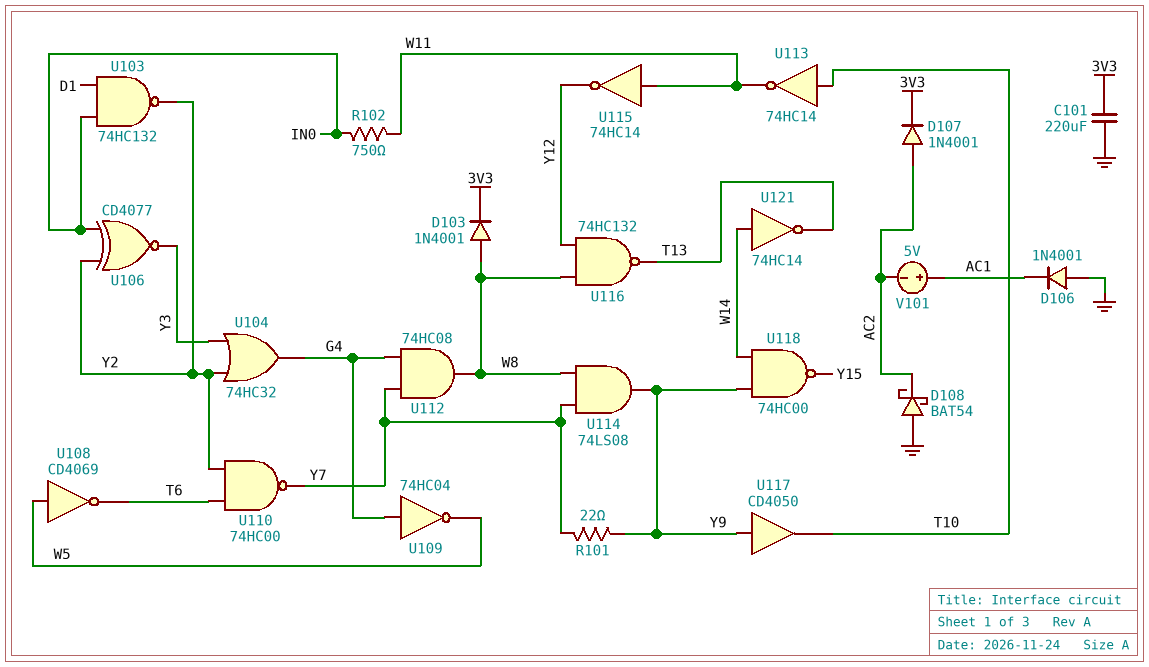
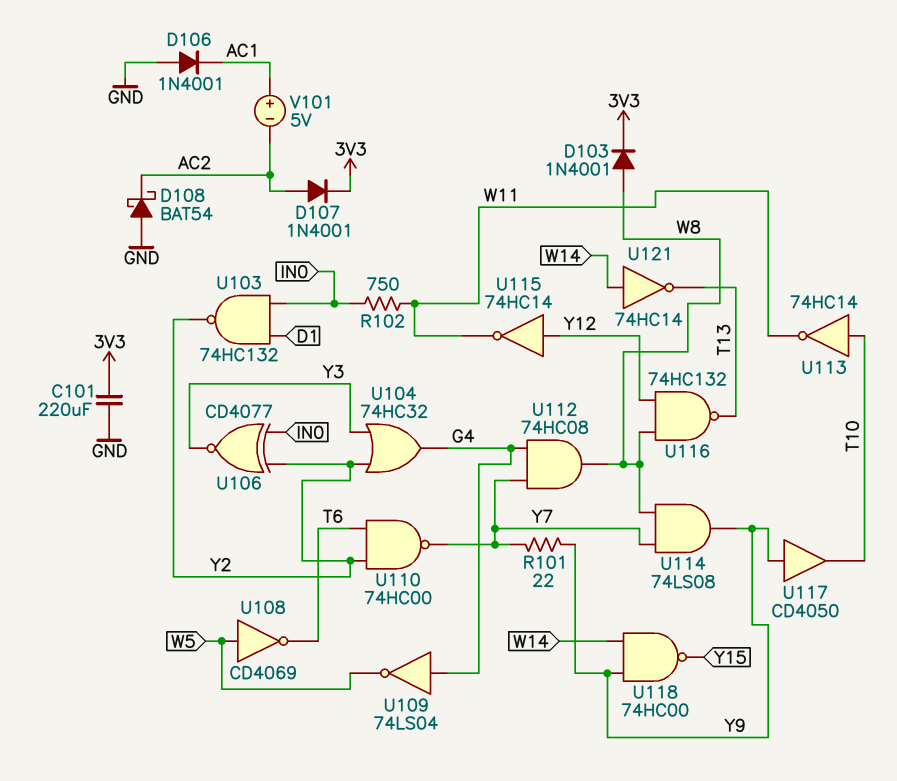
U109: NOT 74HC04 (in G4, out W5) -> NOT 74LS04 (in G4, out W5)
U115: NOT 74HC14 (in W11, out Y12) -> NOT 74HC14 (in Y12, out W11)

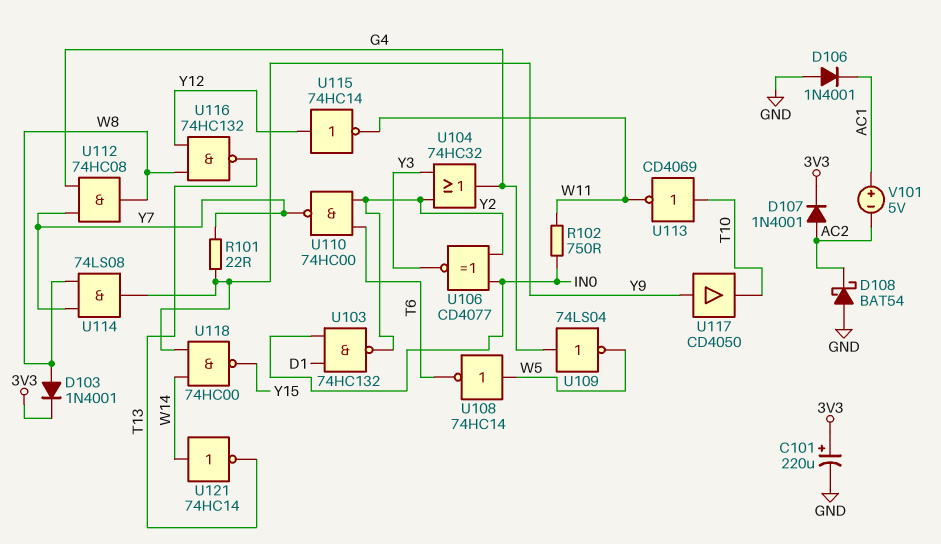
C101: 220uF (3V3, GND) -> 220uF (plus 3V3, minus GND)
U108: NOT CD4069 (in W5, out T6) -> NOT 74HC14 (in W5, out T6)
U113: NOT 74HC14 (in T10, out W11) -> NOT CD4069 (in T10, out W11)

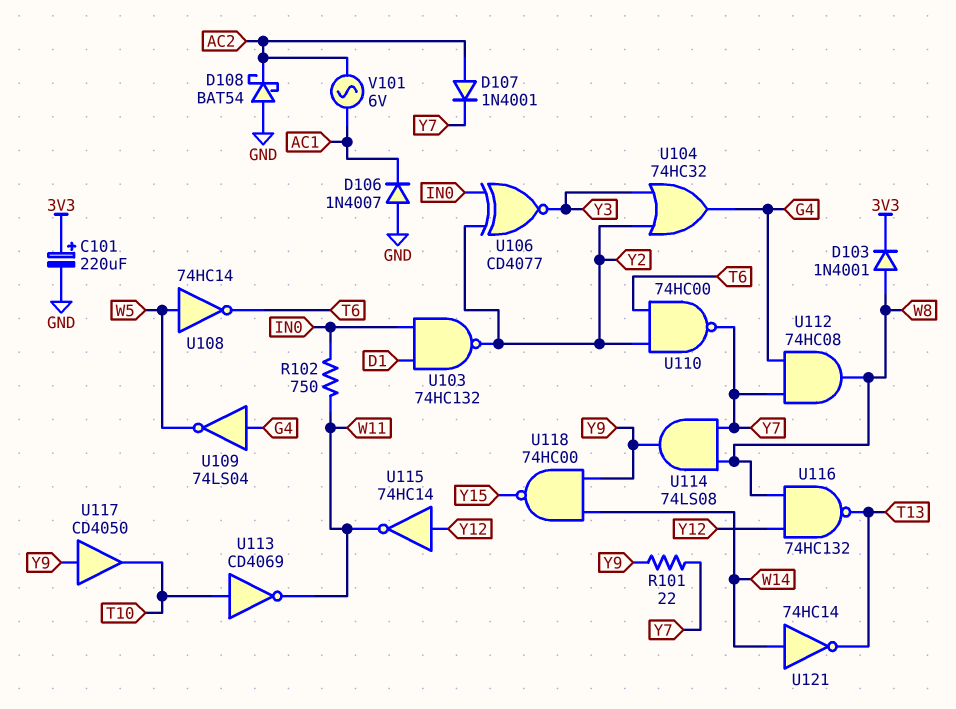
D106: diode 1N4001 (A GND, K AC1) -> diode 1N4007 (A GND, K AC1)
D107: diode 1N4001 (A AC2, K 3V3) -> diode 1N4001 (A AC2, K Y7)
V101: 5V (plus AC1, minus AC2) -> AC 6V (AC1, AC2)

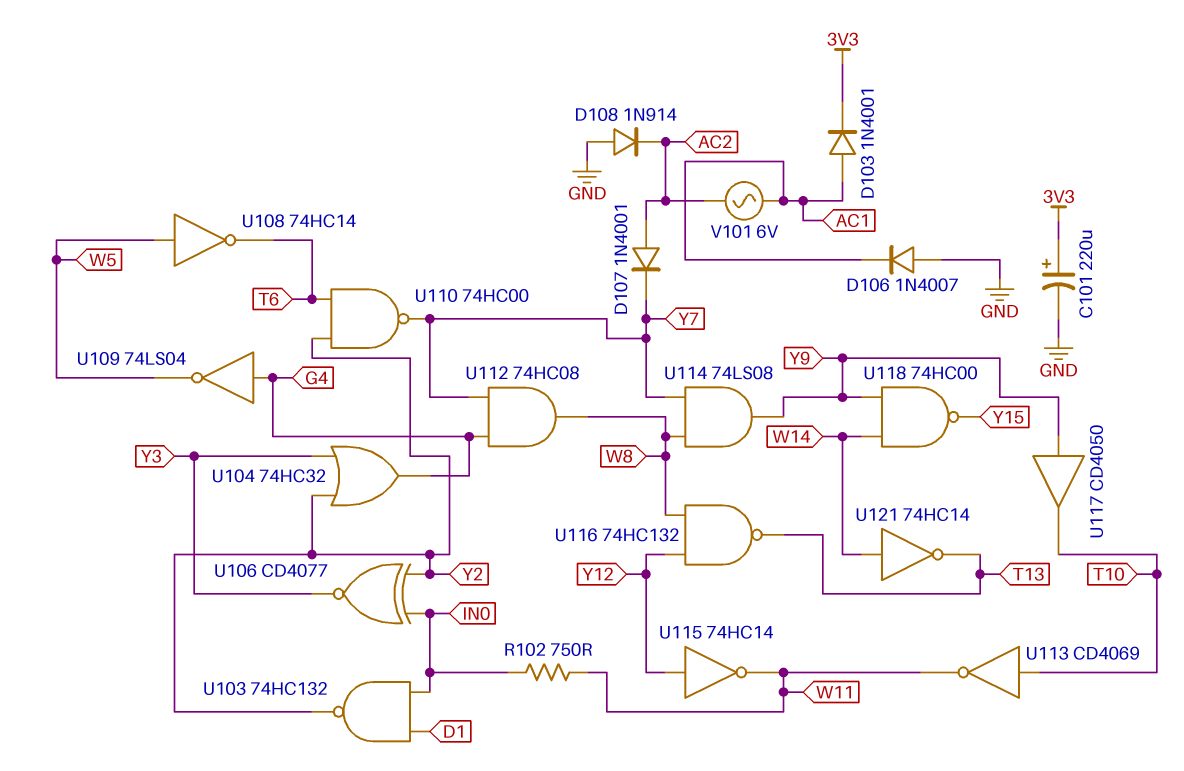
D103: diode 1N4001 (A W8, K 3V3) -> diode 1N4001 (A AC1, K 3V3)
D108: schottky BAT54 (A GND, K AC2) -> diode 1N914 (A GND, K AC2)
R101: 22 (Y7, Y9) -> none

